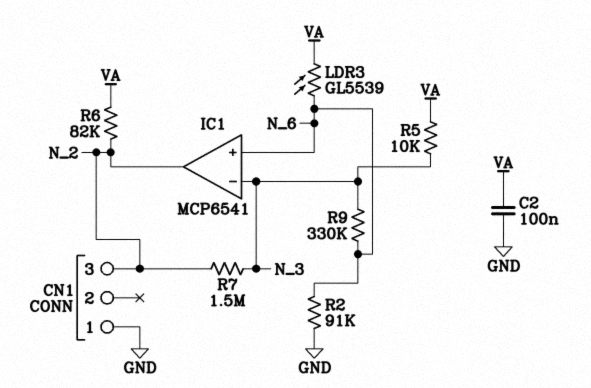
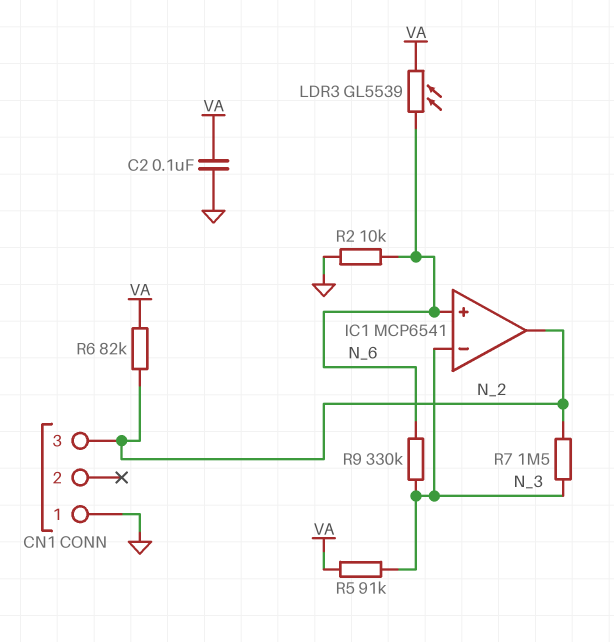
R2: 91k (GND, N_6) -> 10k (GND, N_6)
R5: 10k (N_3, VA) -> 91k (N_3, VA)

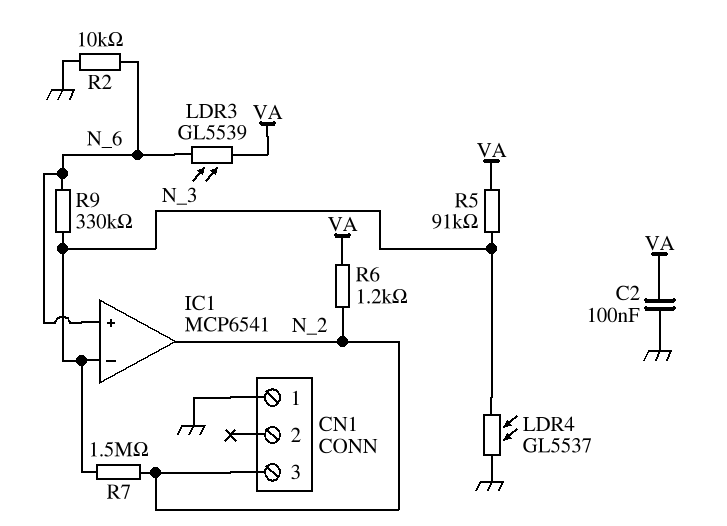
LDR4: none -> GL5537 (GND, N_3)
R6: 82k (N_2, VA) -> 1.2k (N_2, VA)

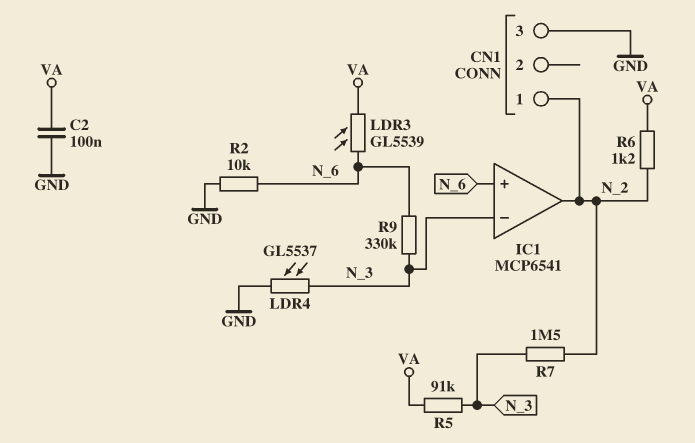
CN1 pin 1: GND -> N_2
CN1 pin 3: N_2 -> GND

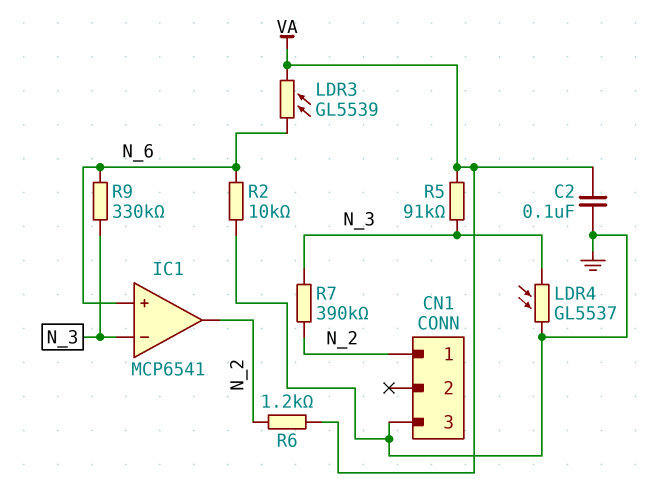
R7: 1.5M (N_2, N_3) -> 390k (N_2, N_3)

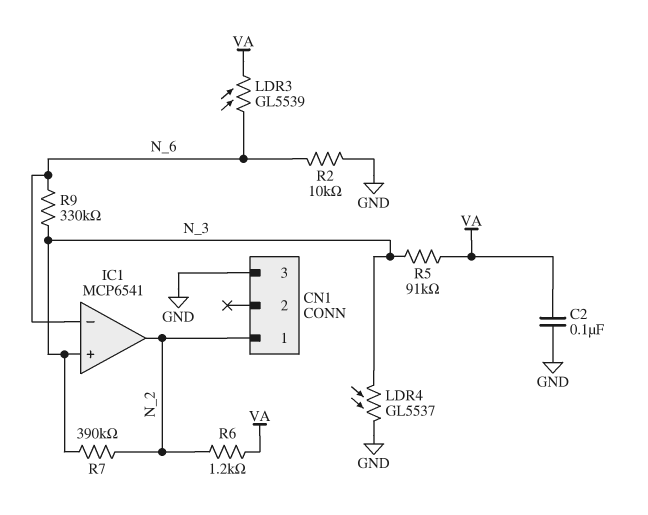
IC1 pin in+: N_6 -> N_3
IC1 pin in-: N_3 -> N_6

